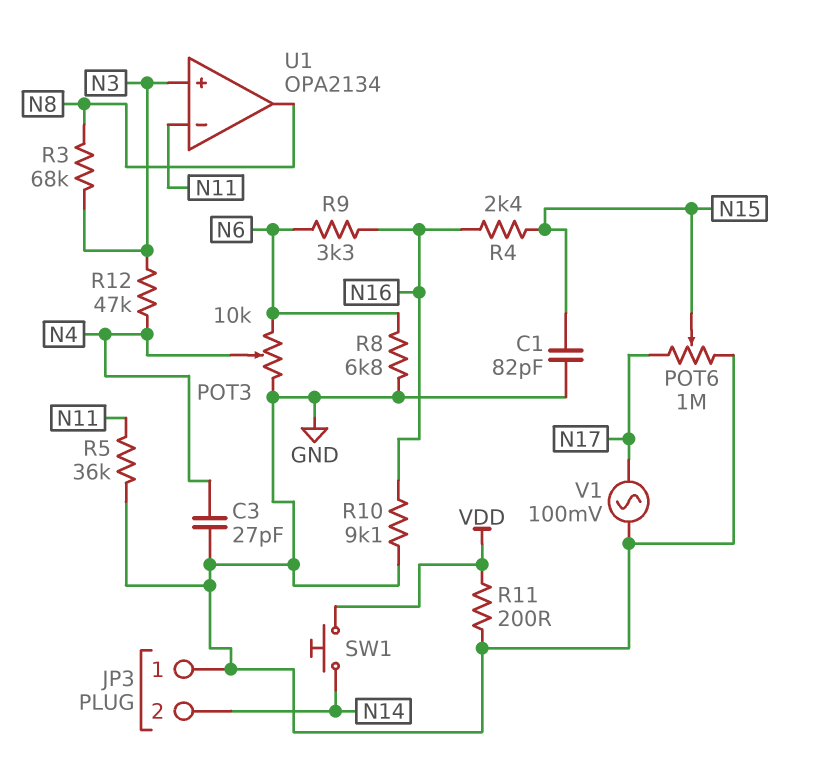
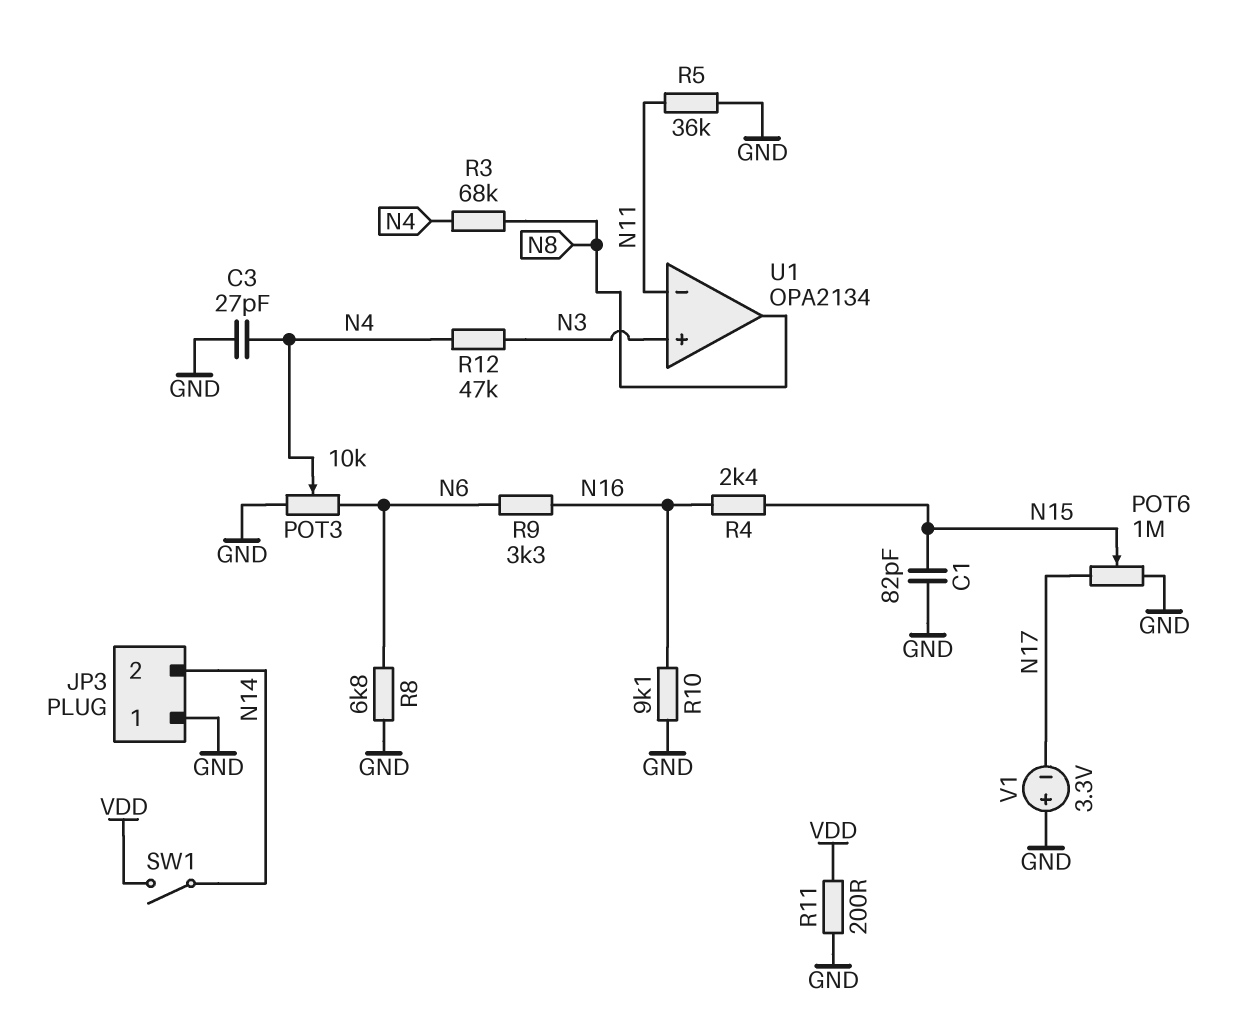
R3: 68k (N3, N8) -> 68k (N4, N8)
SW1: button (N14, VDD) -> switch (N14, VDD)
V1: AC 100mV (GND, N17) -> 3.3V (plus GND, minus N17)

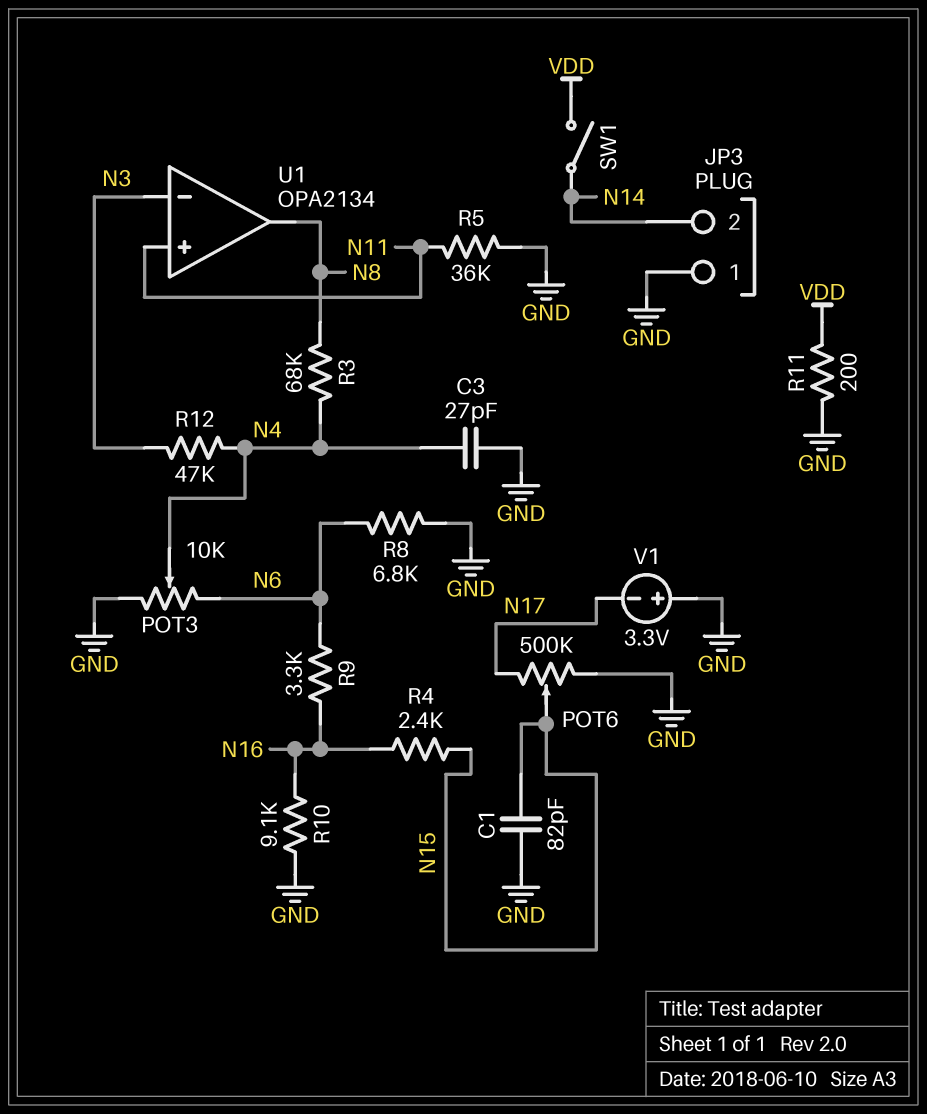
POT6: 1M (GND, N17, wiper N15) -> 500k (GND, N17, wiper N15)
U1 pin in+: N3 -> N11
U1 pin in-: N11 -> N3

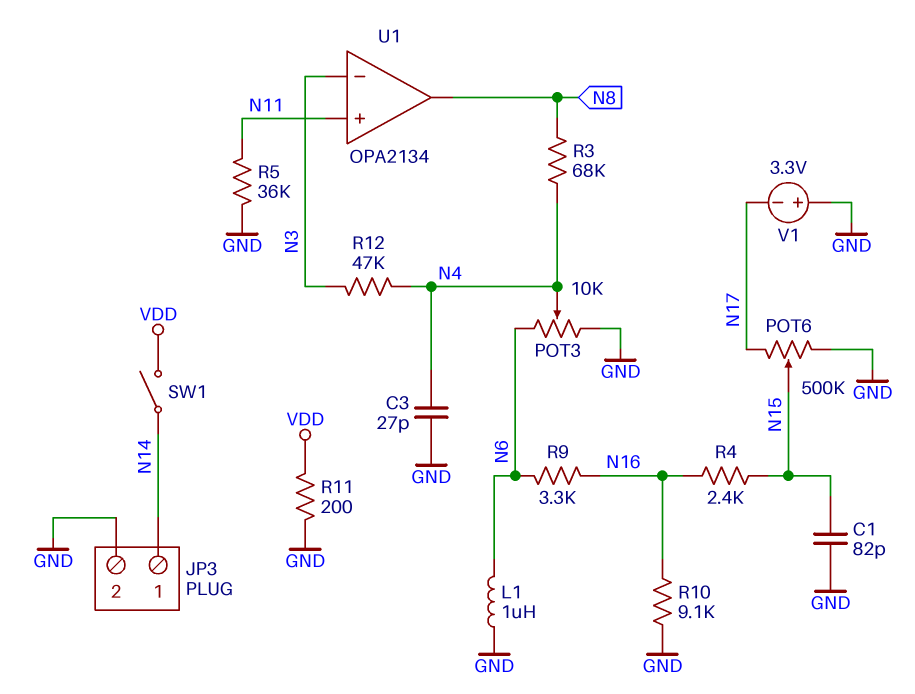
JP3 pin 1: GND -> N14
JP3 pin 2: N14 -> GND
L1: none -> 1uH (GND, N6)
R8: 6.8k (GND, N6) -> none

